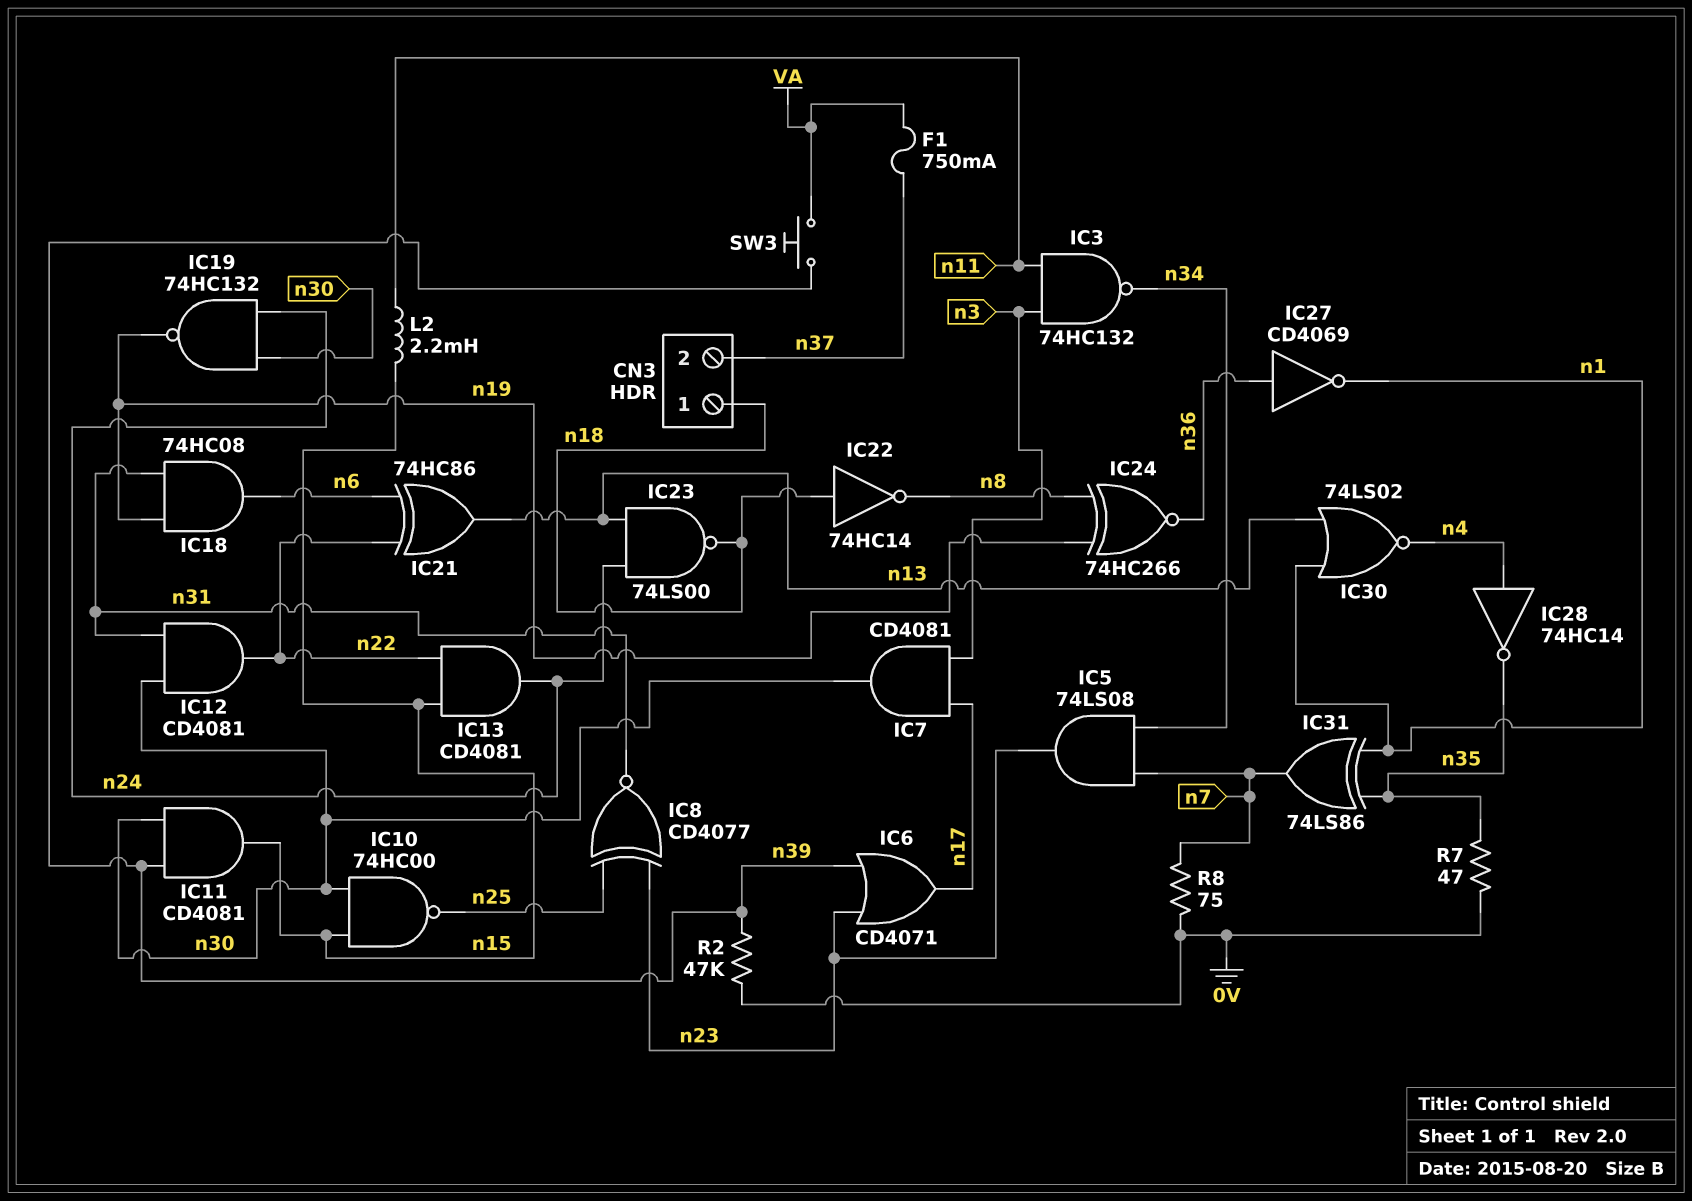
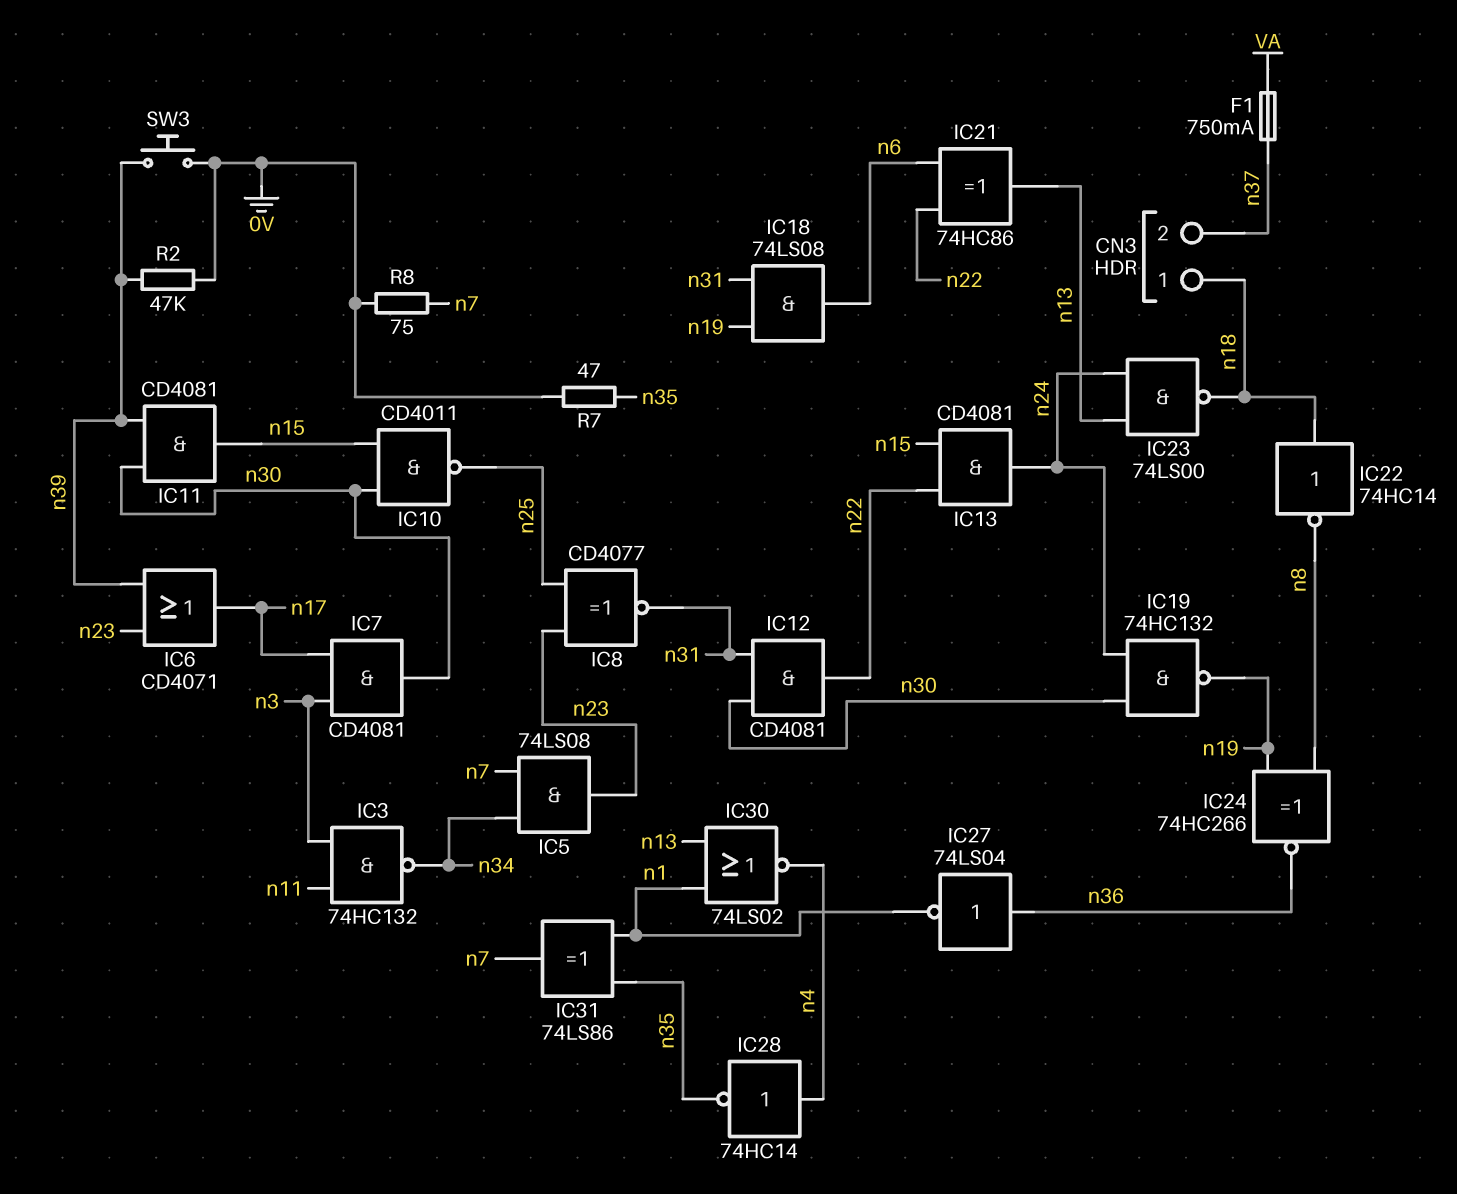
IC10: NAND 74HC00 (in n15, in n30, out n25) -> NAND CD4011 (in n15, in n30, out n25)
IC18: AND 74HC08 (in n19, in n31, out n6) -> AND 74LS08 (in n19, in n31, out n6)
IC27: NOT CD4069 (in n36, out n1) -> NOT 74LS04 (in n36, out n1)
L2: 2.2mH (n11, n15) -> none
SW3: button (VA, n39) -> button (0V, n39)

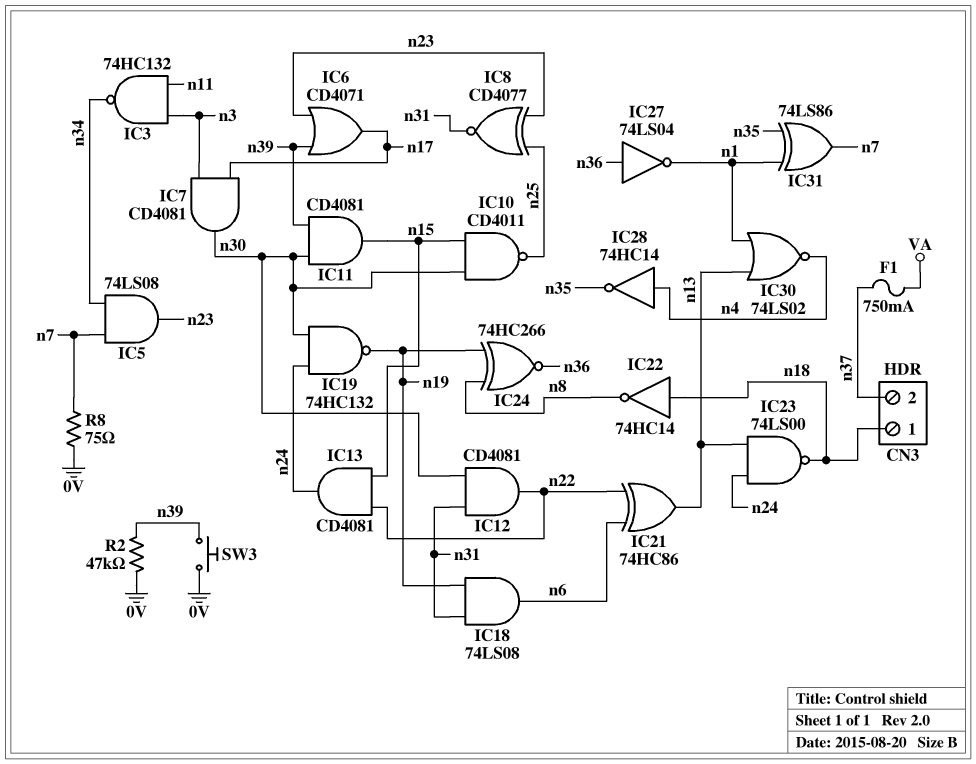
R7: 47 (0V, n35) -> none

